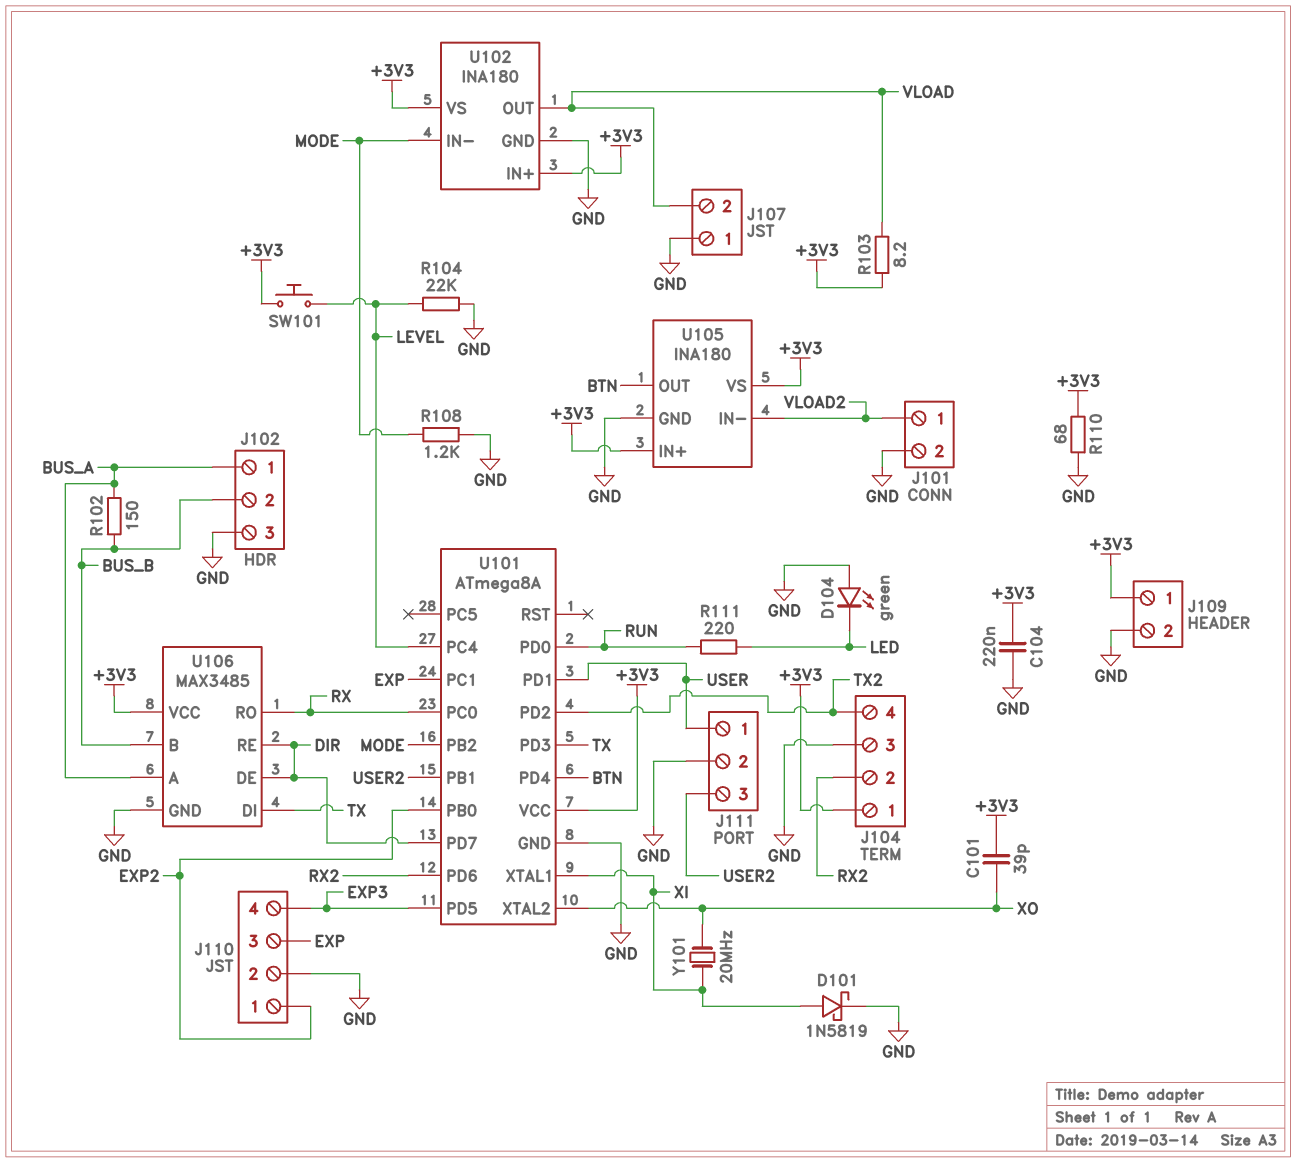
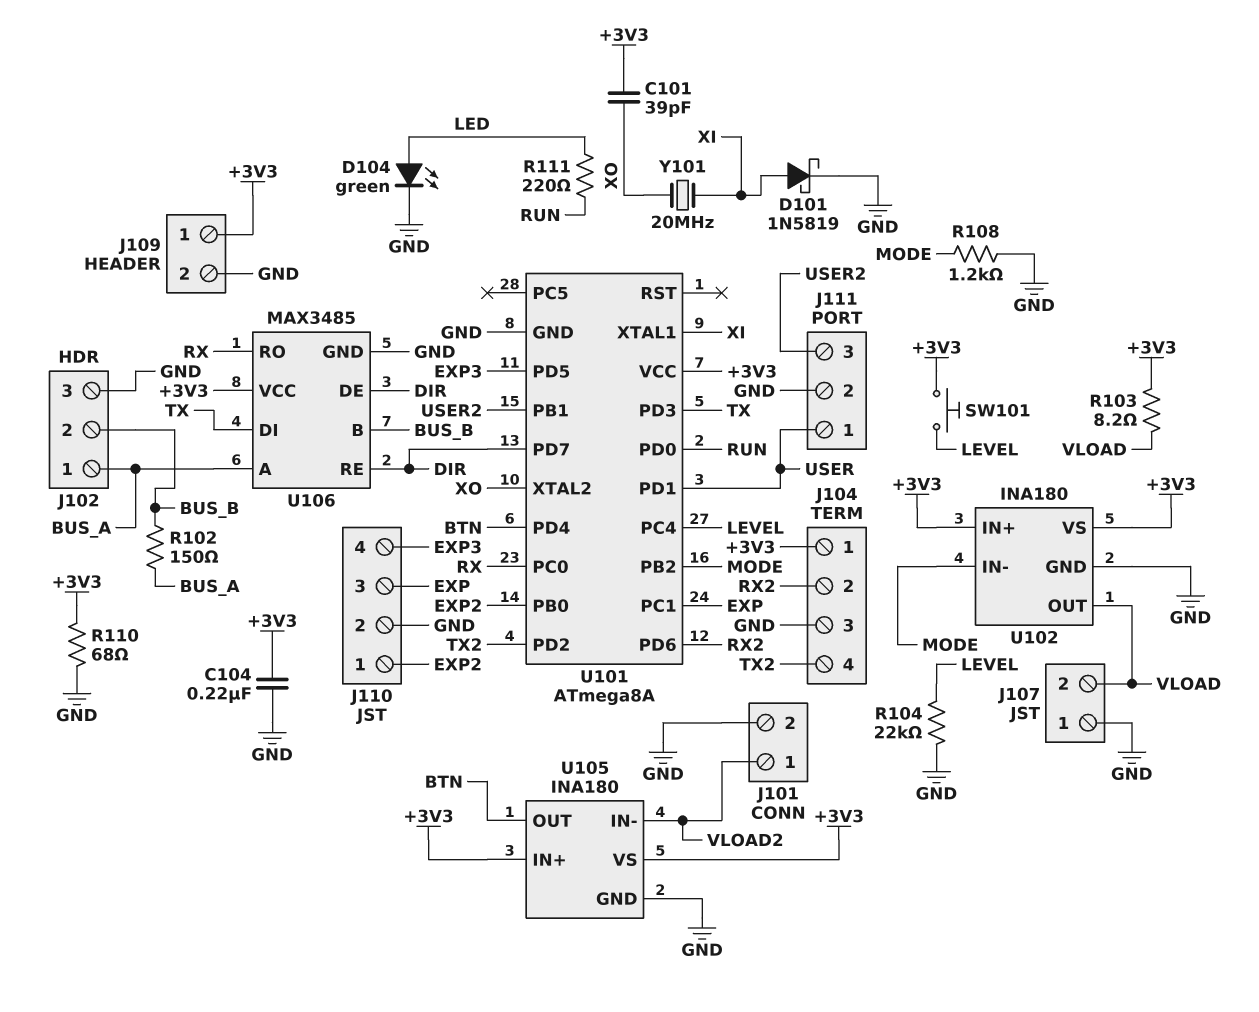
D104: LED green (A GND, K LED) -> LED green (A LED, K GND)

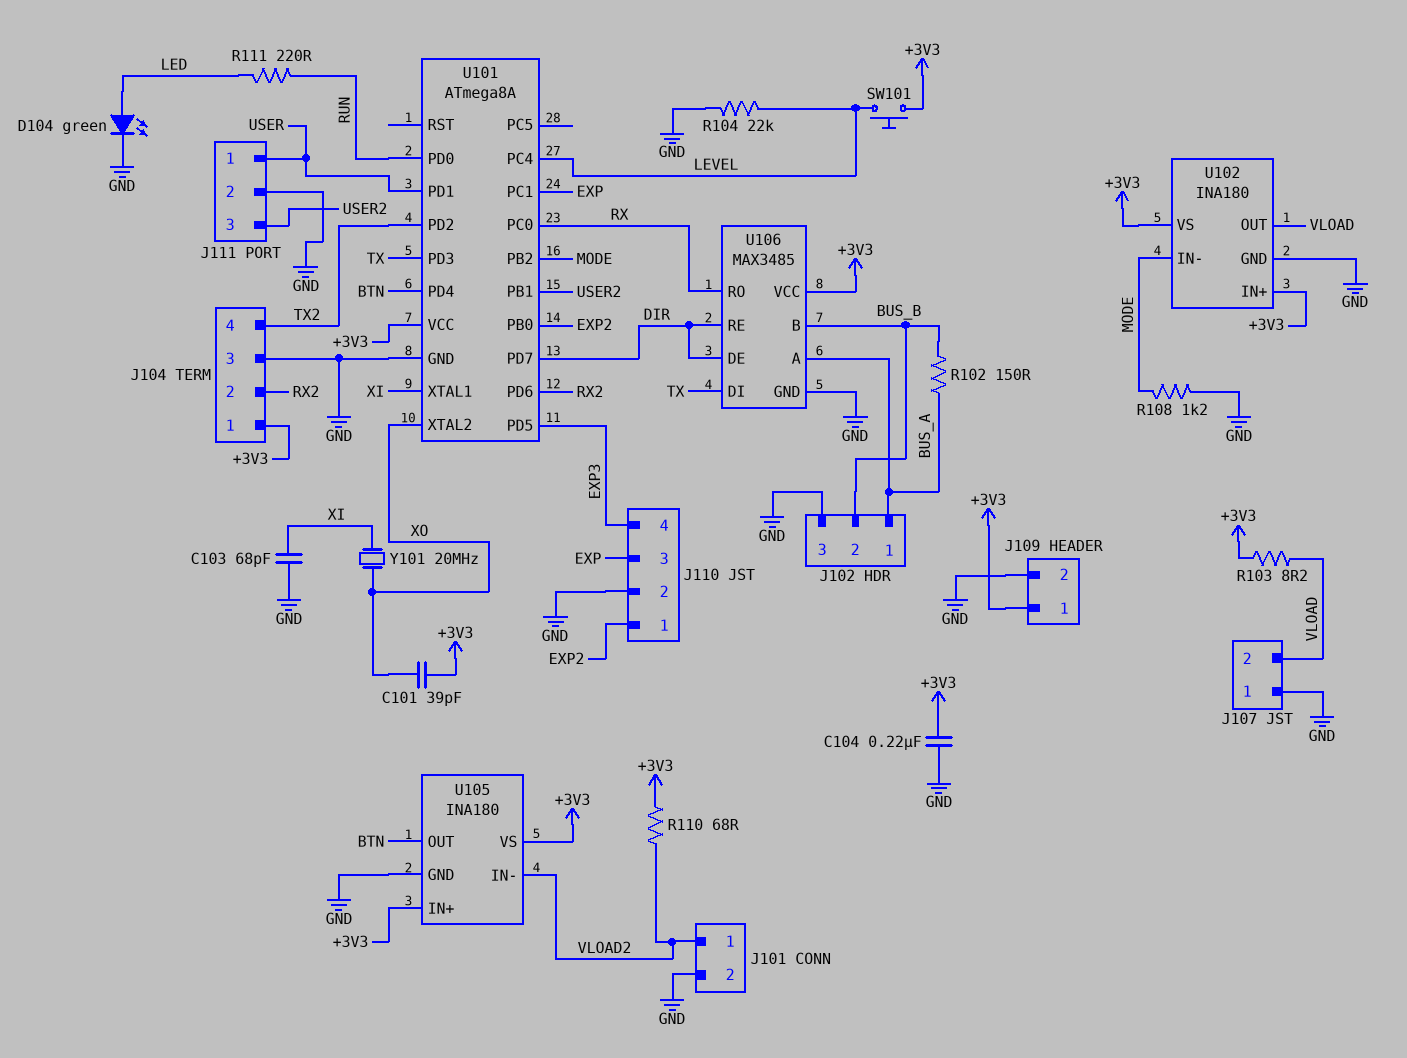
C103: none -> 68pF (GND, XI)
D101: schottky 1N5819 (A XI, K GND) -> none
R110: 68 (+3V3, GND) -> 68 (+3V3, VLOAD2)

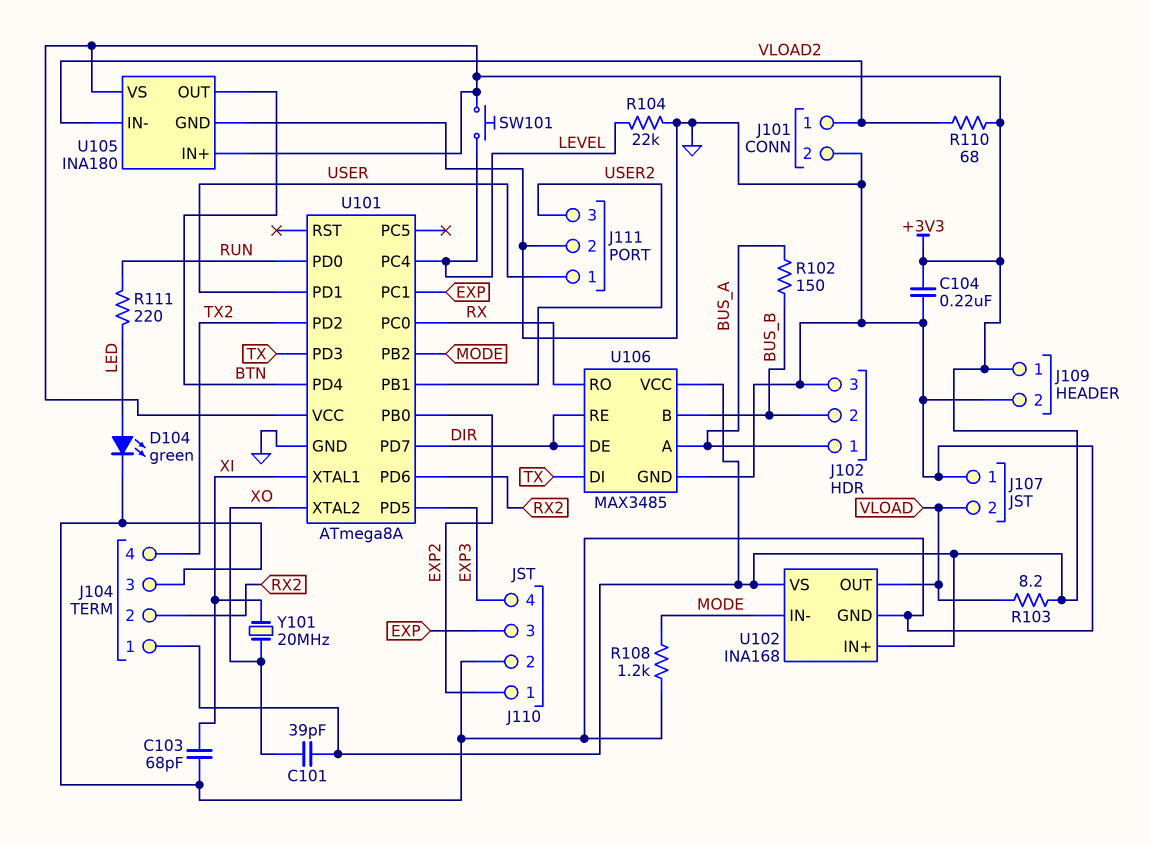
U102: INA180 -> INA168

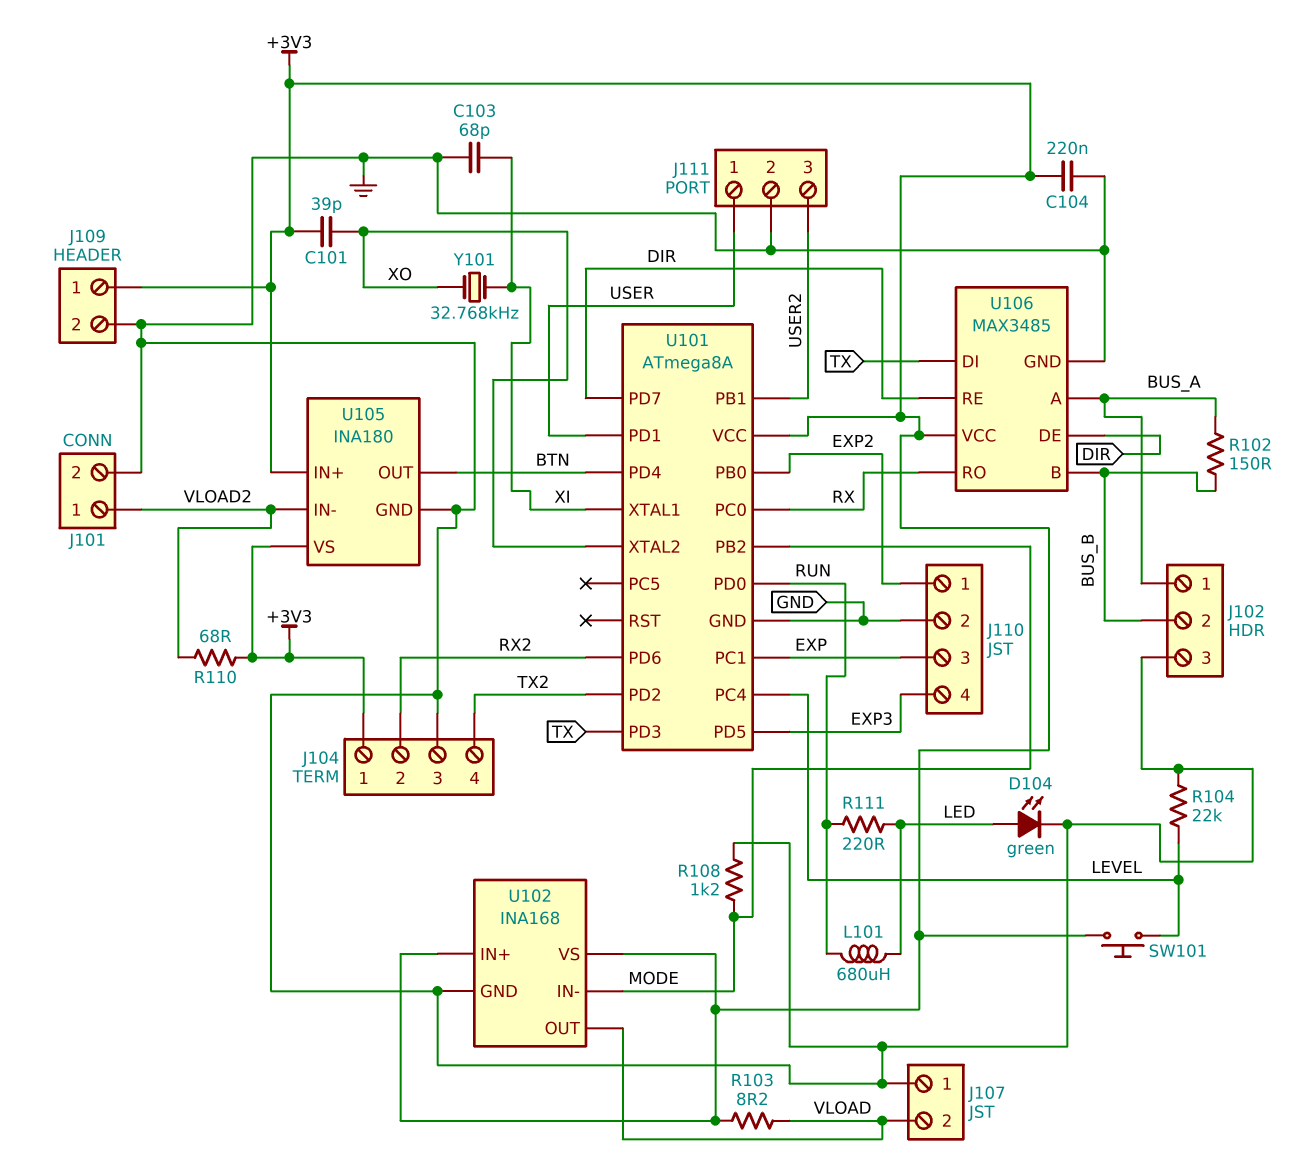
L101: none -> 680uH (LED, RUN)
Y101: 20MHz (XI, XO) -> 32.768kHz (XI, XO)

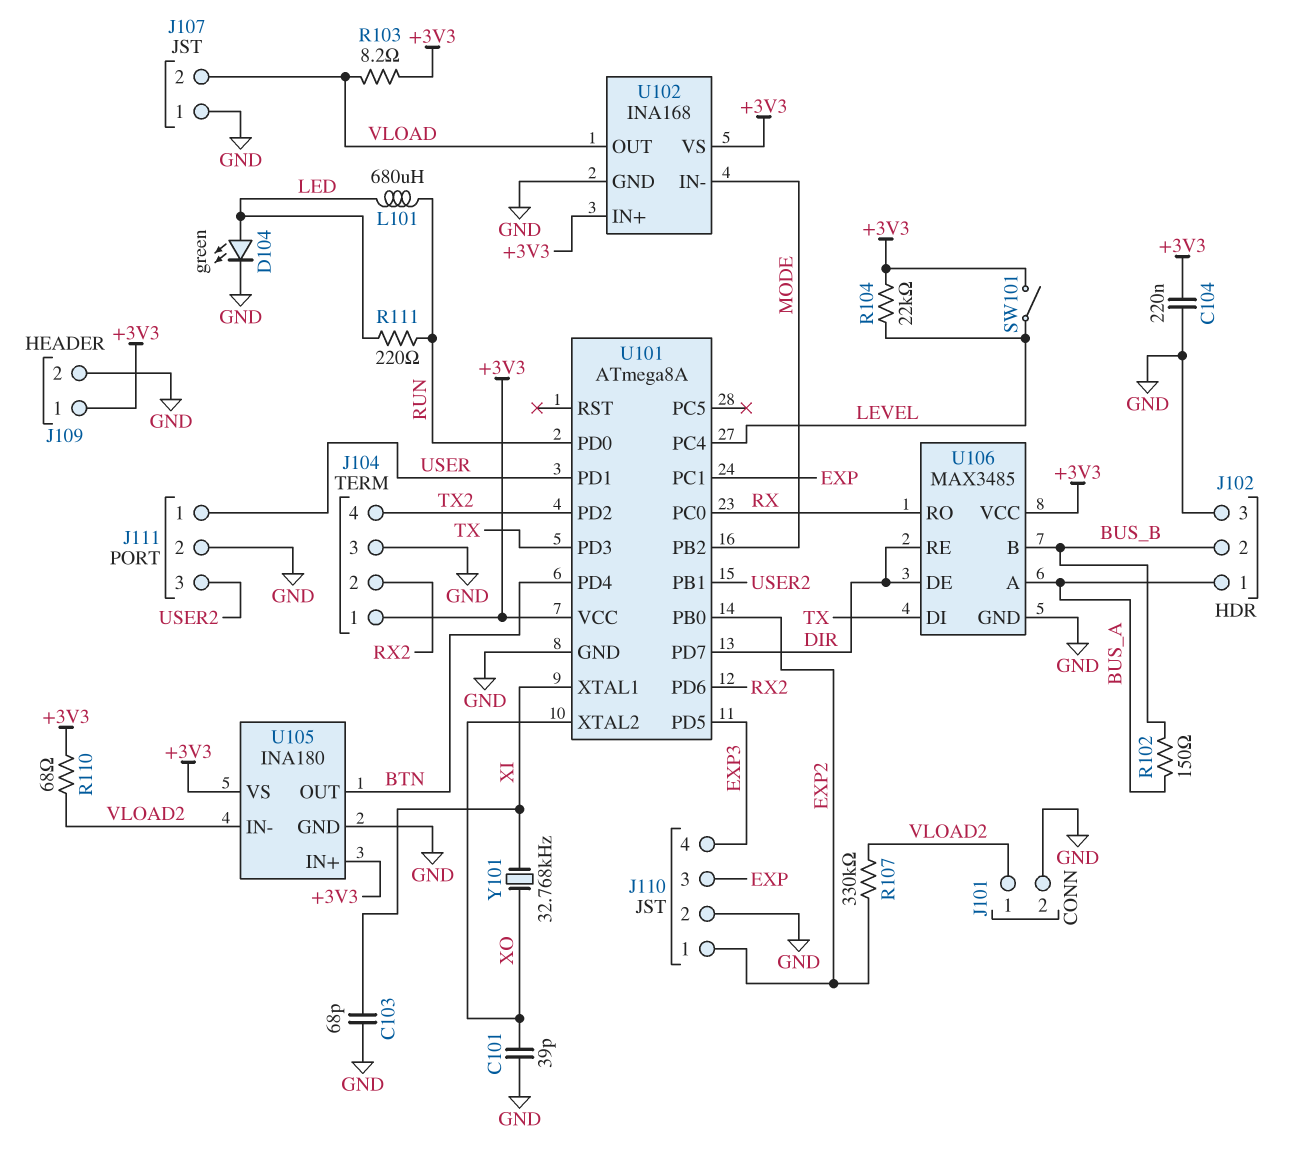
C101: 39pF (+3V3, XO) -> 39pF (GND, XO)
R104: 22k (GND, LEVEL) -> 22k (+3V3, LEVEL)
R107: none -> 330k (EXP2, VLOAD2)
R108: 1.2k (GND, MODE) -> none
SW101: button (+3V3, LEVEL) -> switch (+3V3, LEVEL)

